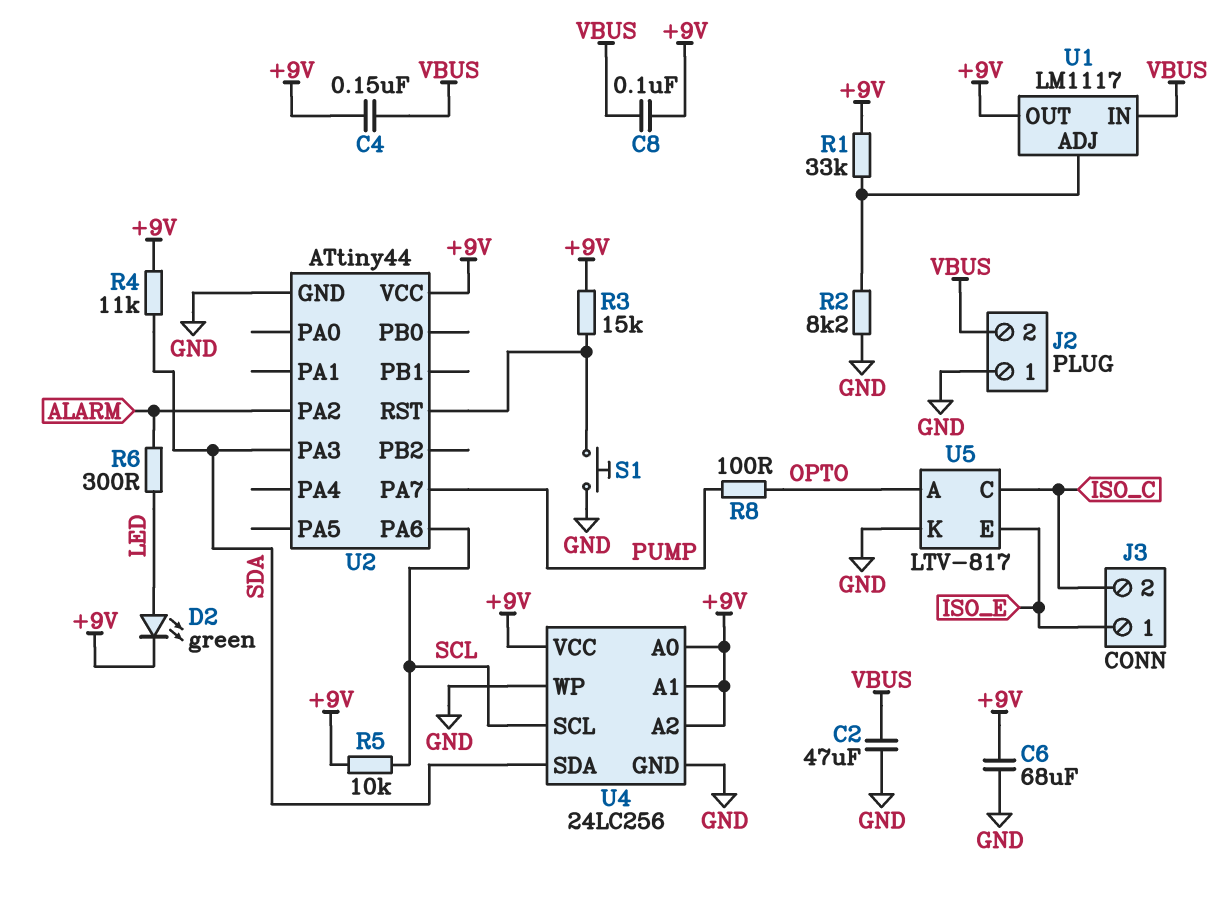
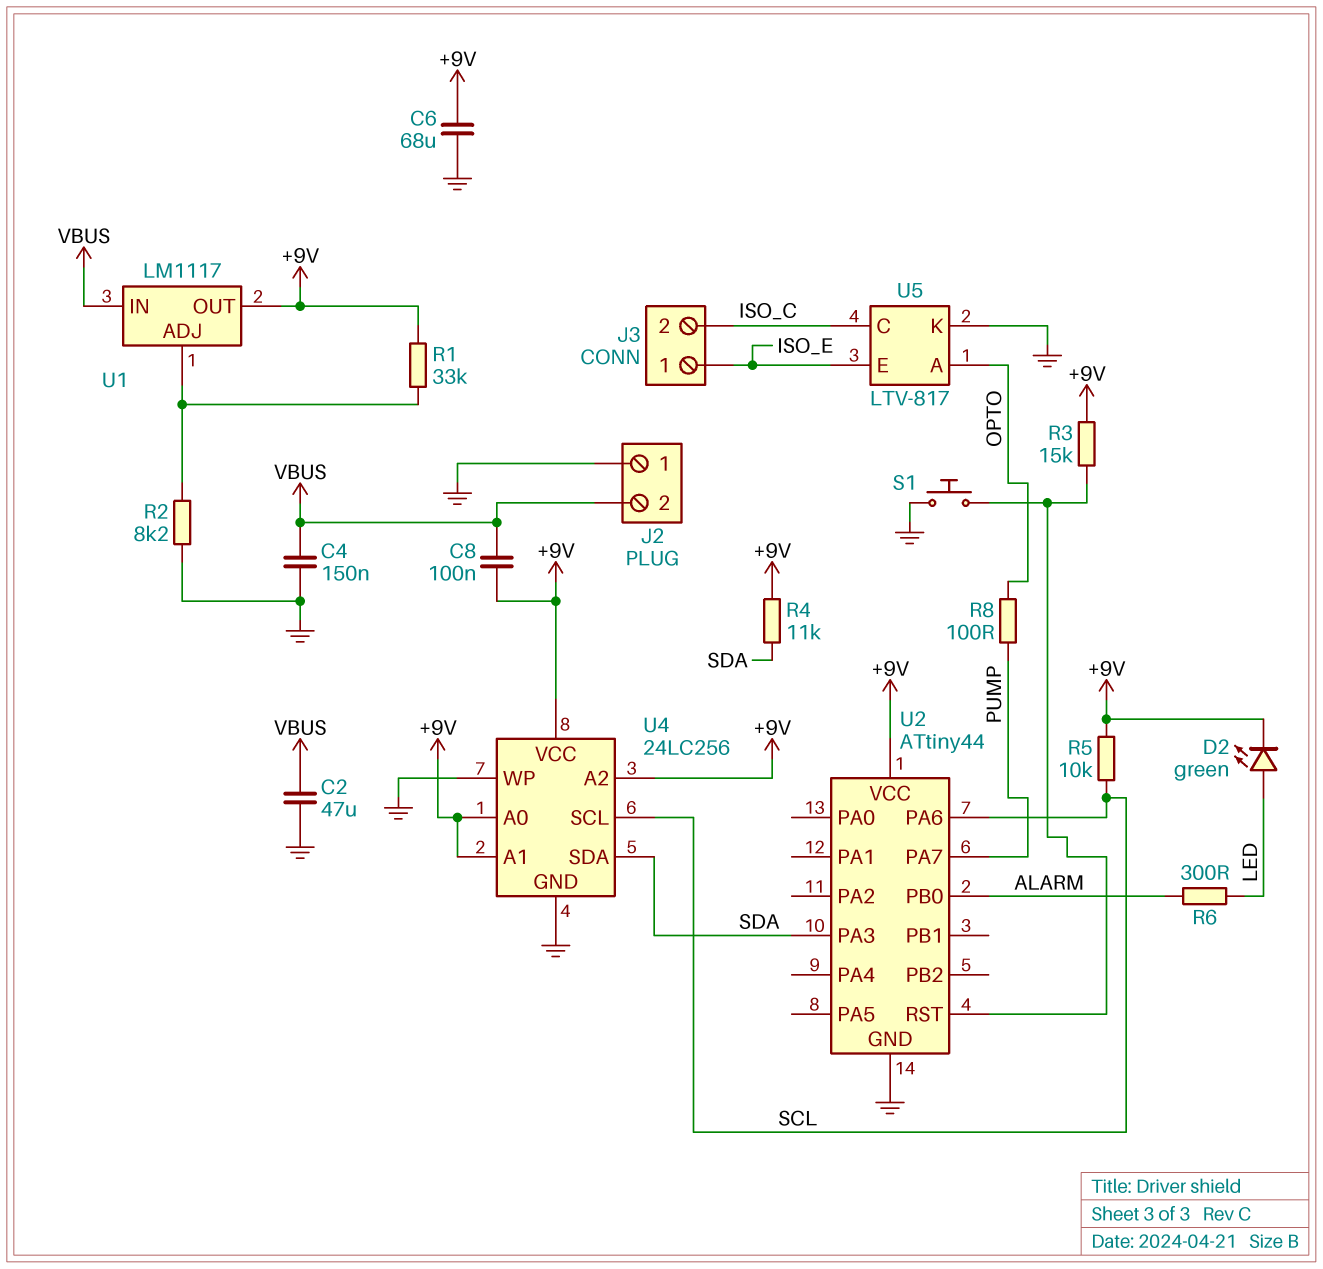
C4: 150nF (+9V, VBUS) -> 150nF (GND, VBUS)
U2 pin PA2: ALARM -> none
U2 pin PB0: none -> ALARM

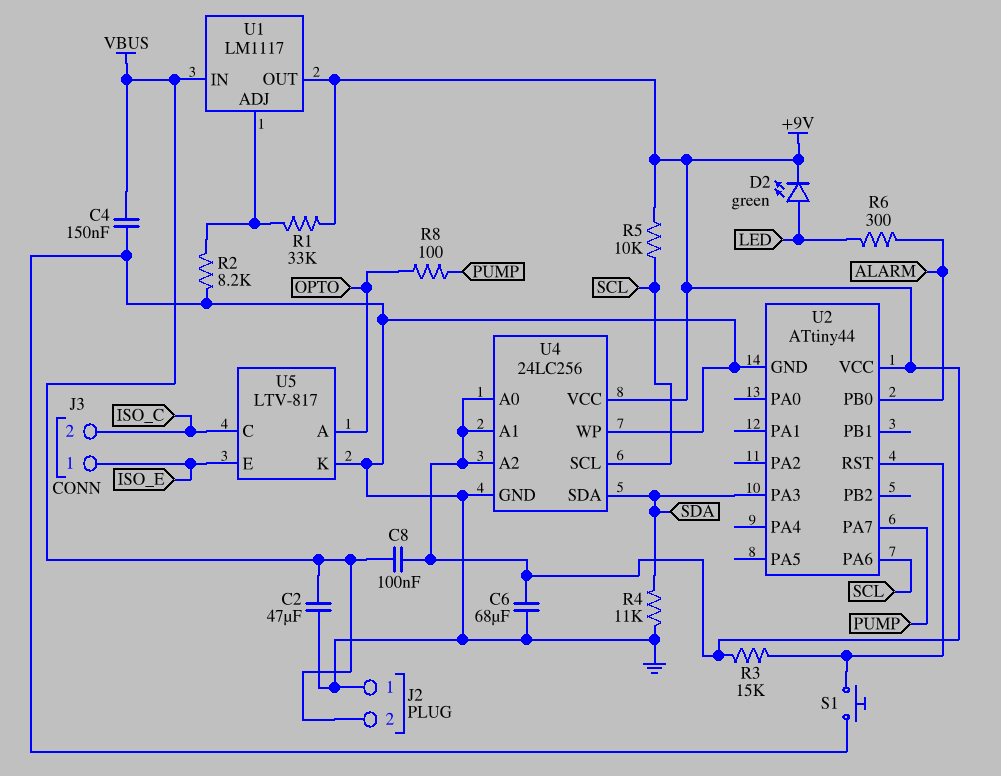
R4: 11k (+9V, SDA) -> 11k (GND, SDA)

